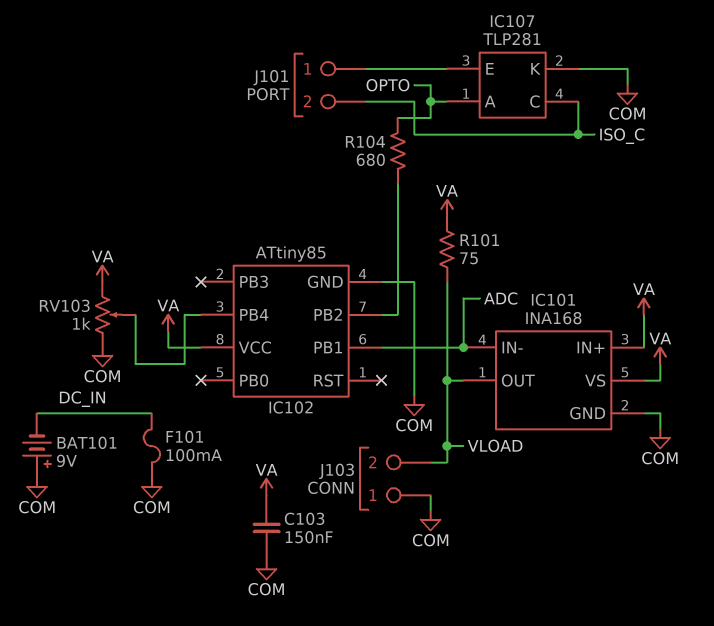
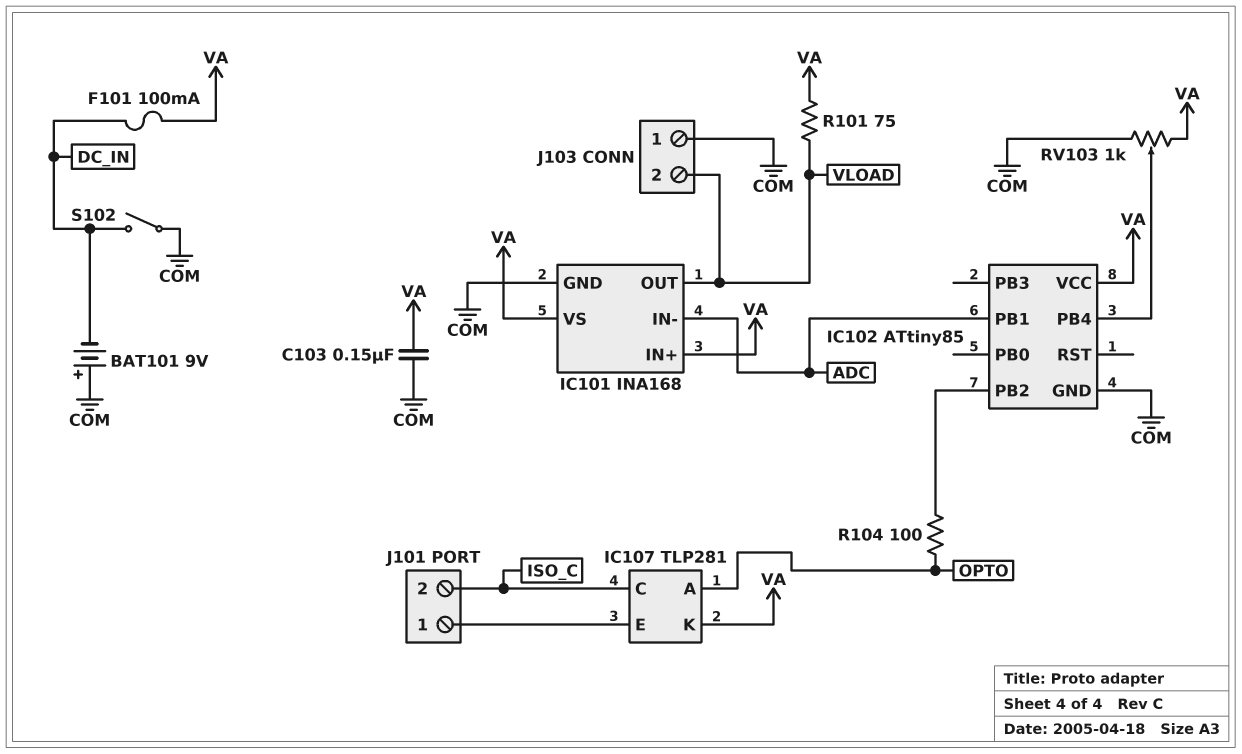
F101: 100mA (COM, DC_IN) -> 100mA (DC_IN, VA)
IC107 pin K: COM -> VA
R104: 680 (IC102/PB2, OPTO) -> 100 (IC102/PB2, OPTO)
S102: none -> switch (COM, DC_IN)

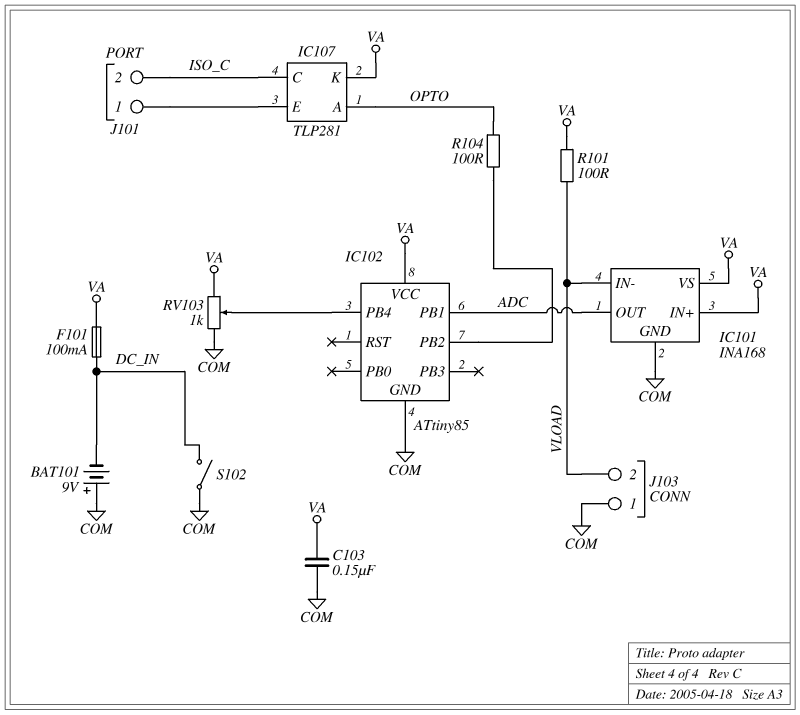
IC101 pin IN-: ADC -> VLOAD
IC101 pin OUT: VLOAD -> ADC
R101: 75 (VA, VLOAD) -> 100 (VA, VLOAD)

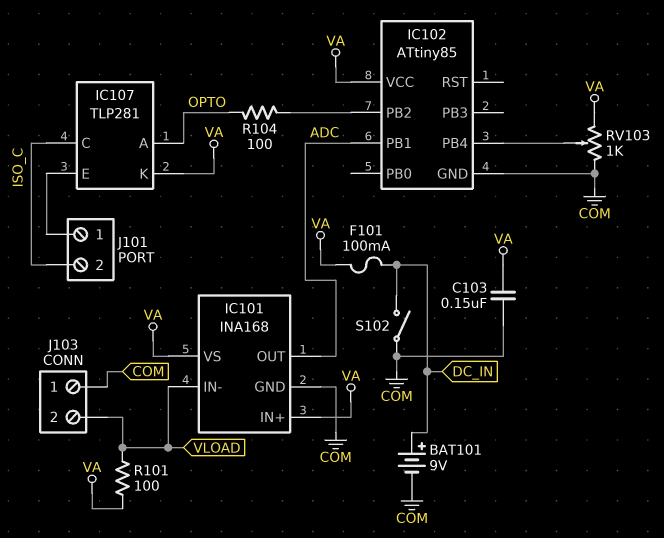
BAT101: 9V (plus COM, minus DC_IN) -> 9V (plus DC_IN, minus COM)

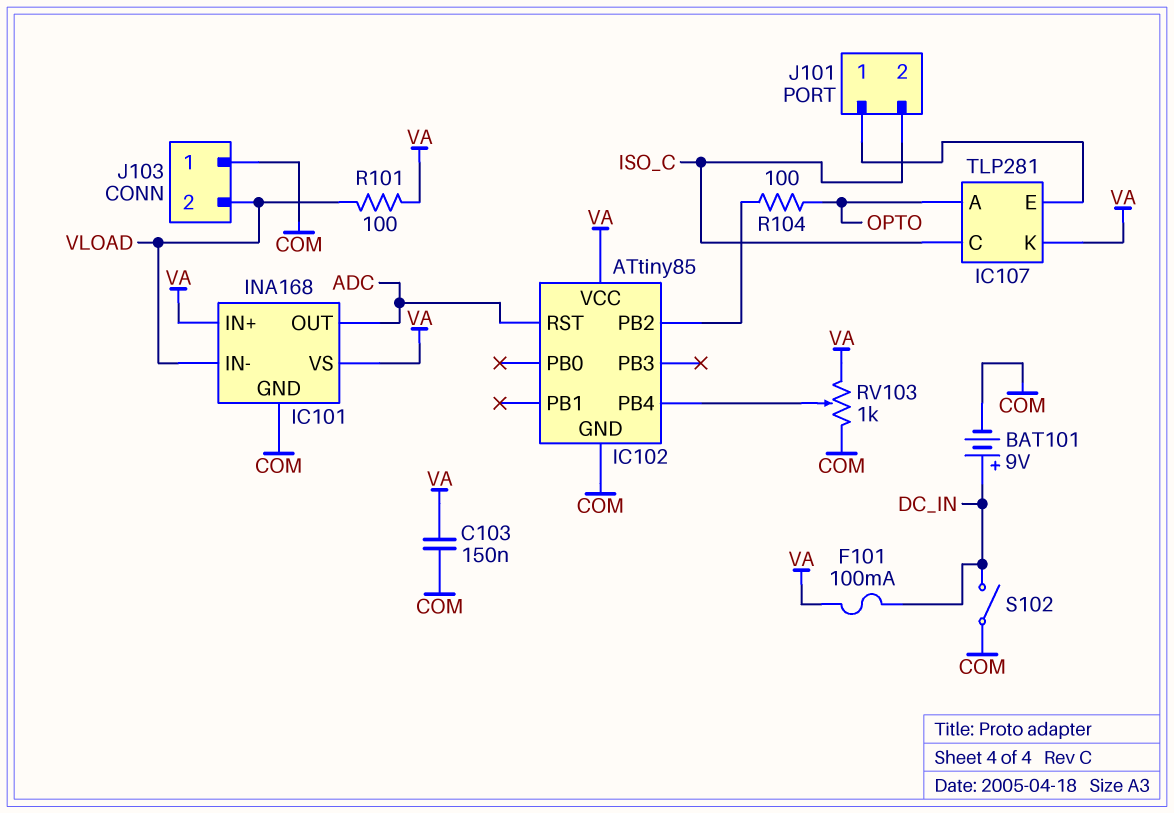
IC102 pin PB1: ADC -> none
IC102 pin RST: none -> ADC

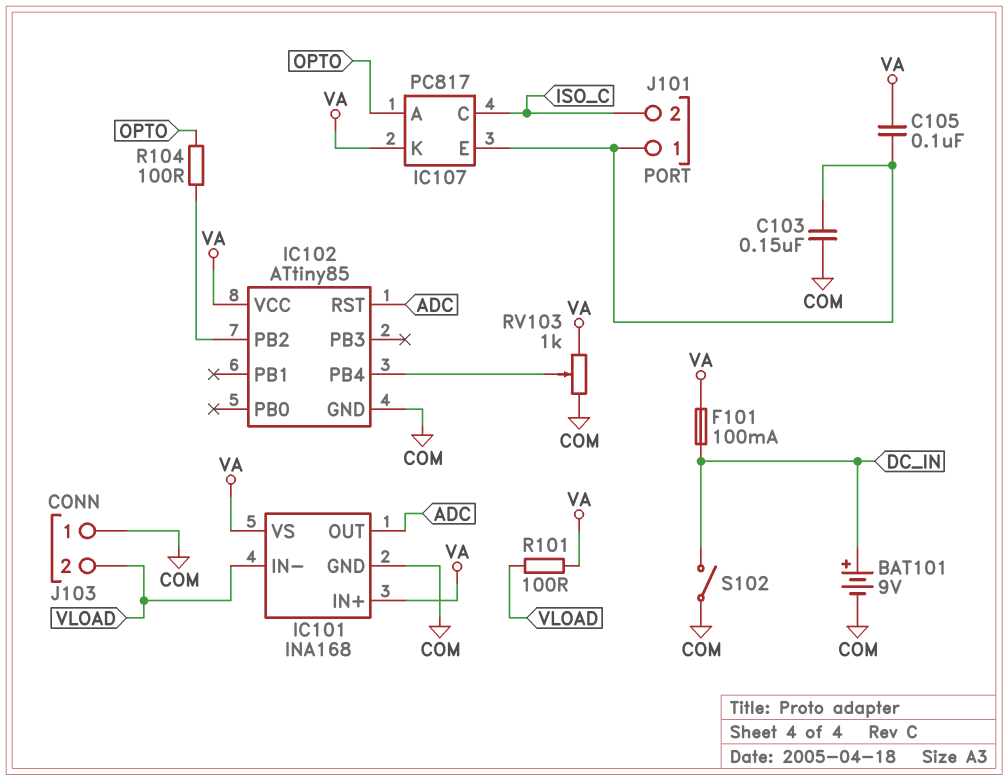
C103: 150nF (COM, VA) -> 150nF (COM, IC107/E)
C105: none -> 100nF (IC107/E, VA)
IC107: TLP281 -> PC817

